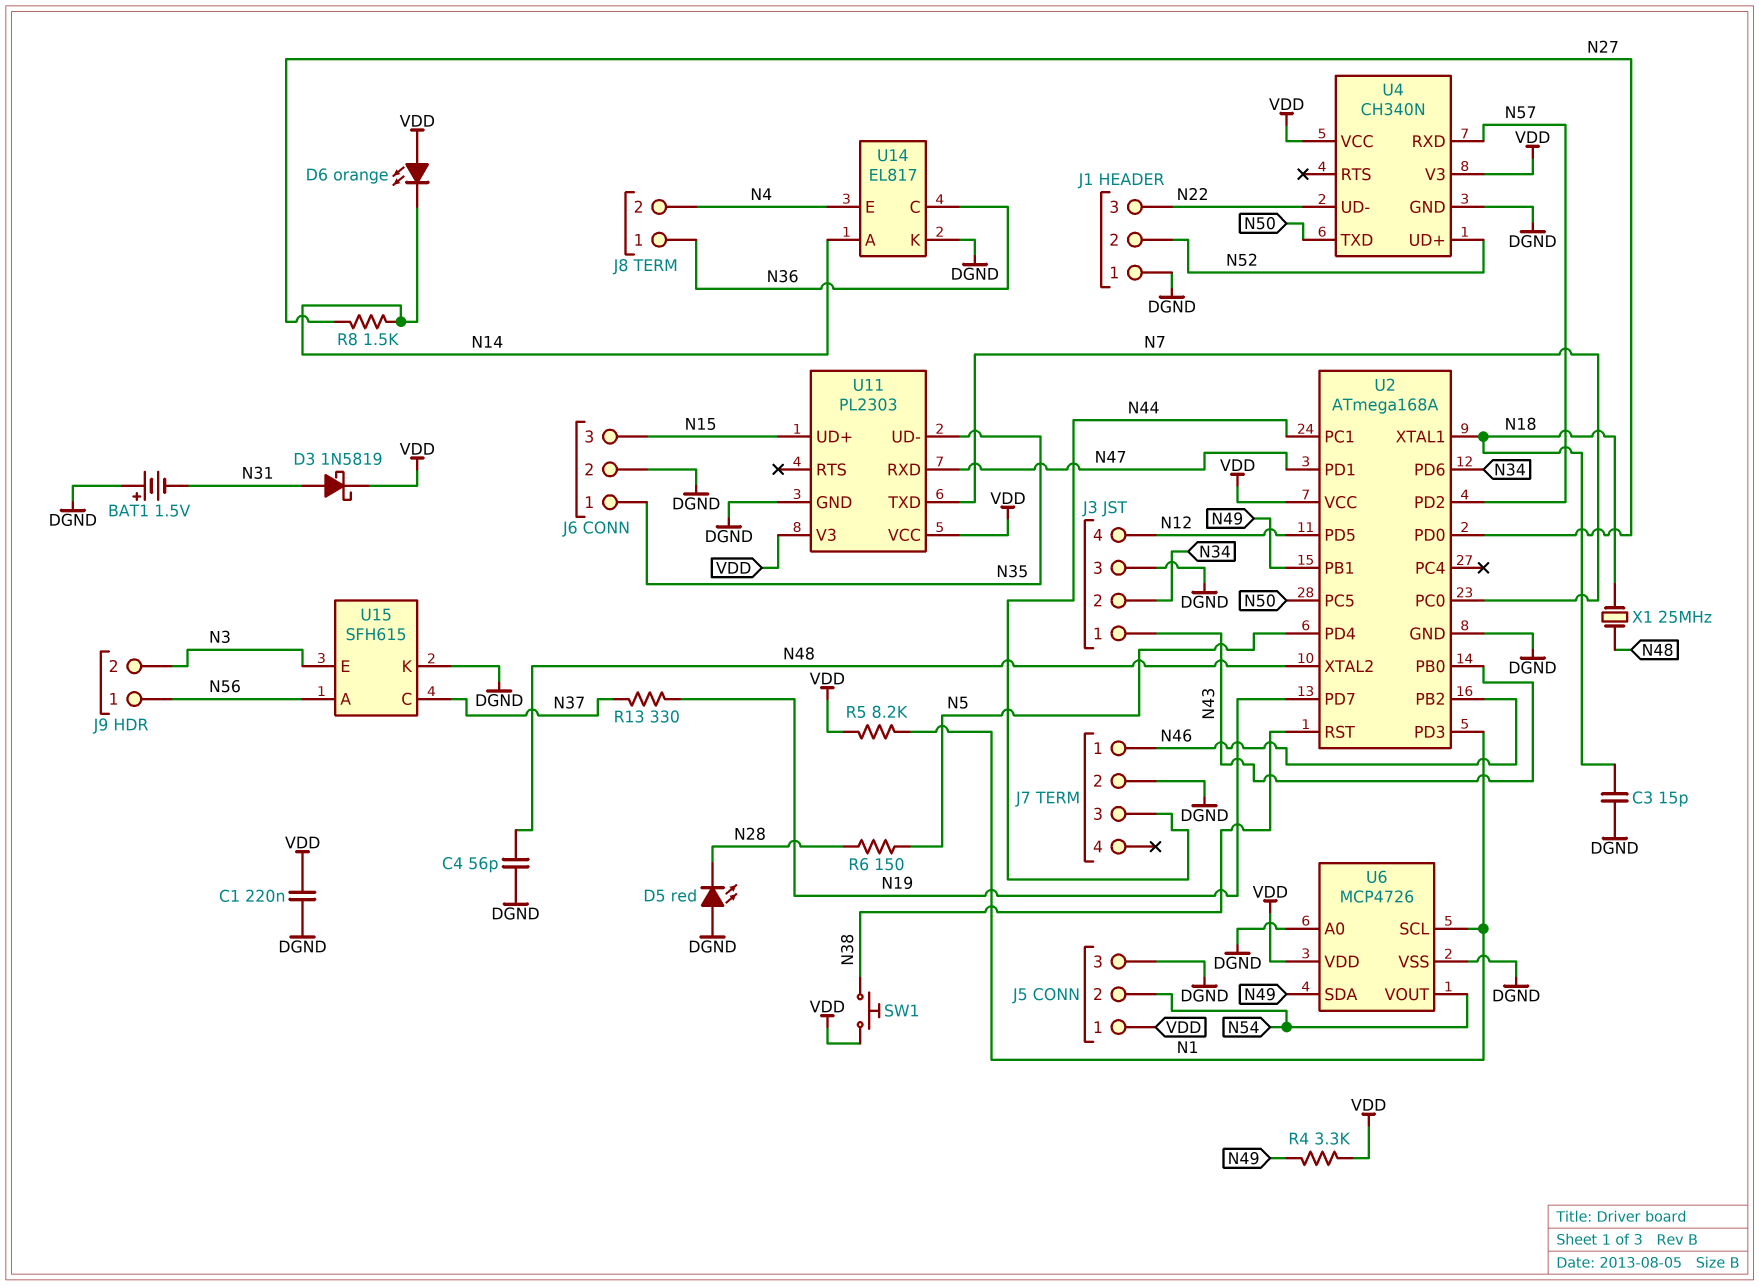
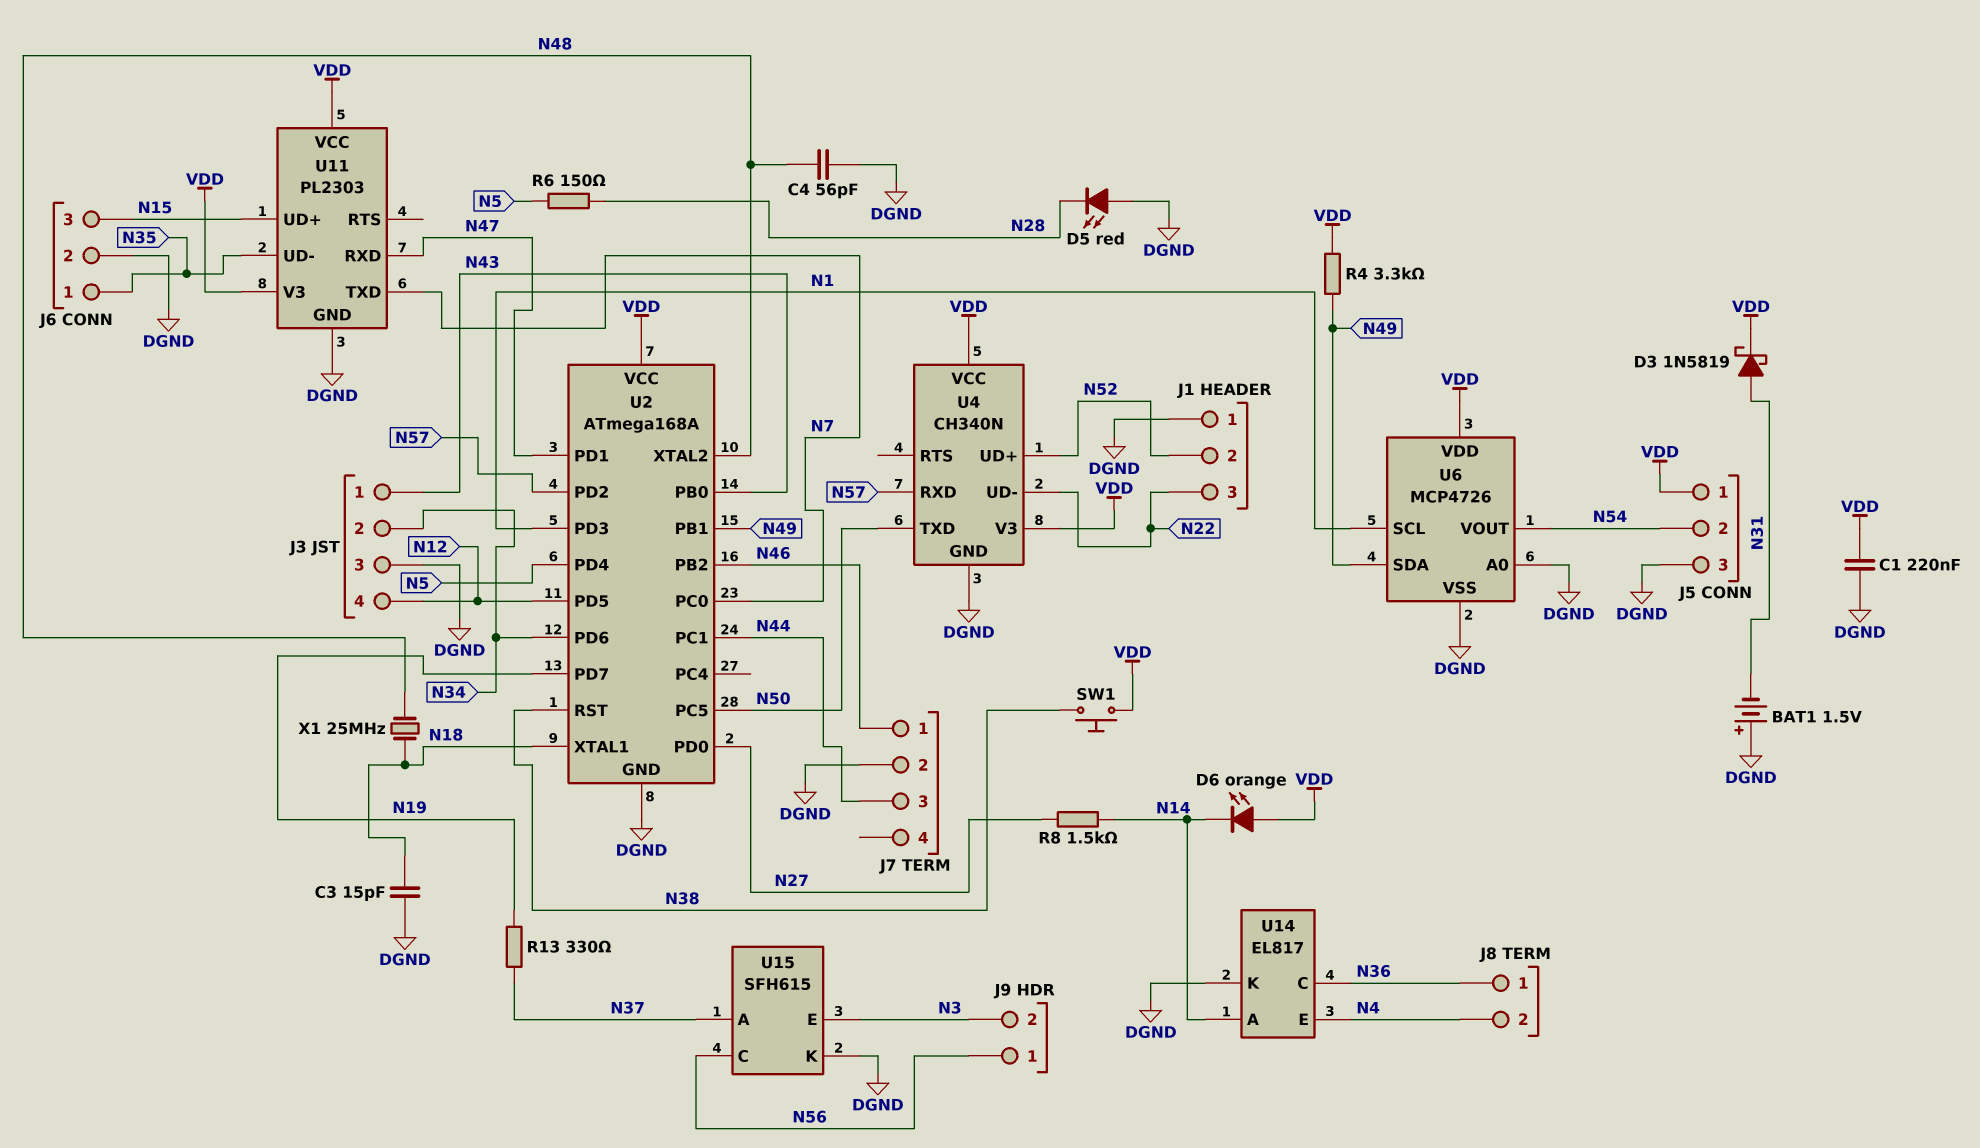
R5: 8.2k (N1, VDD) -> none
U15 pin A: N56 -> N37
U15 pin C: N37 -> N56

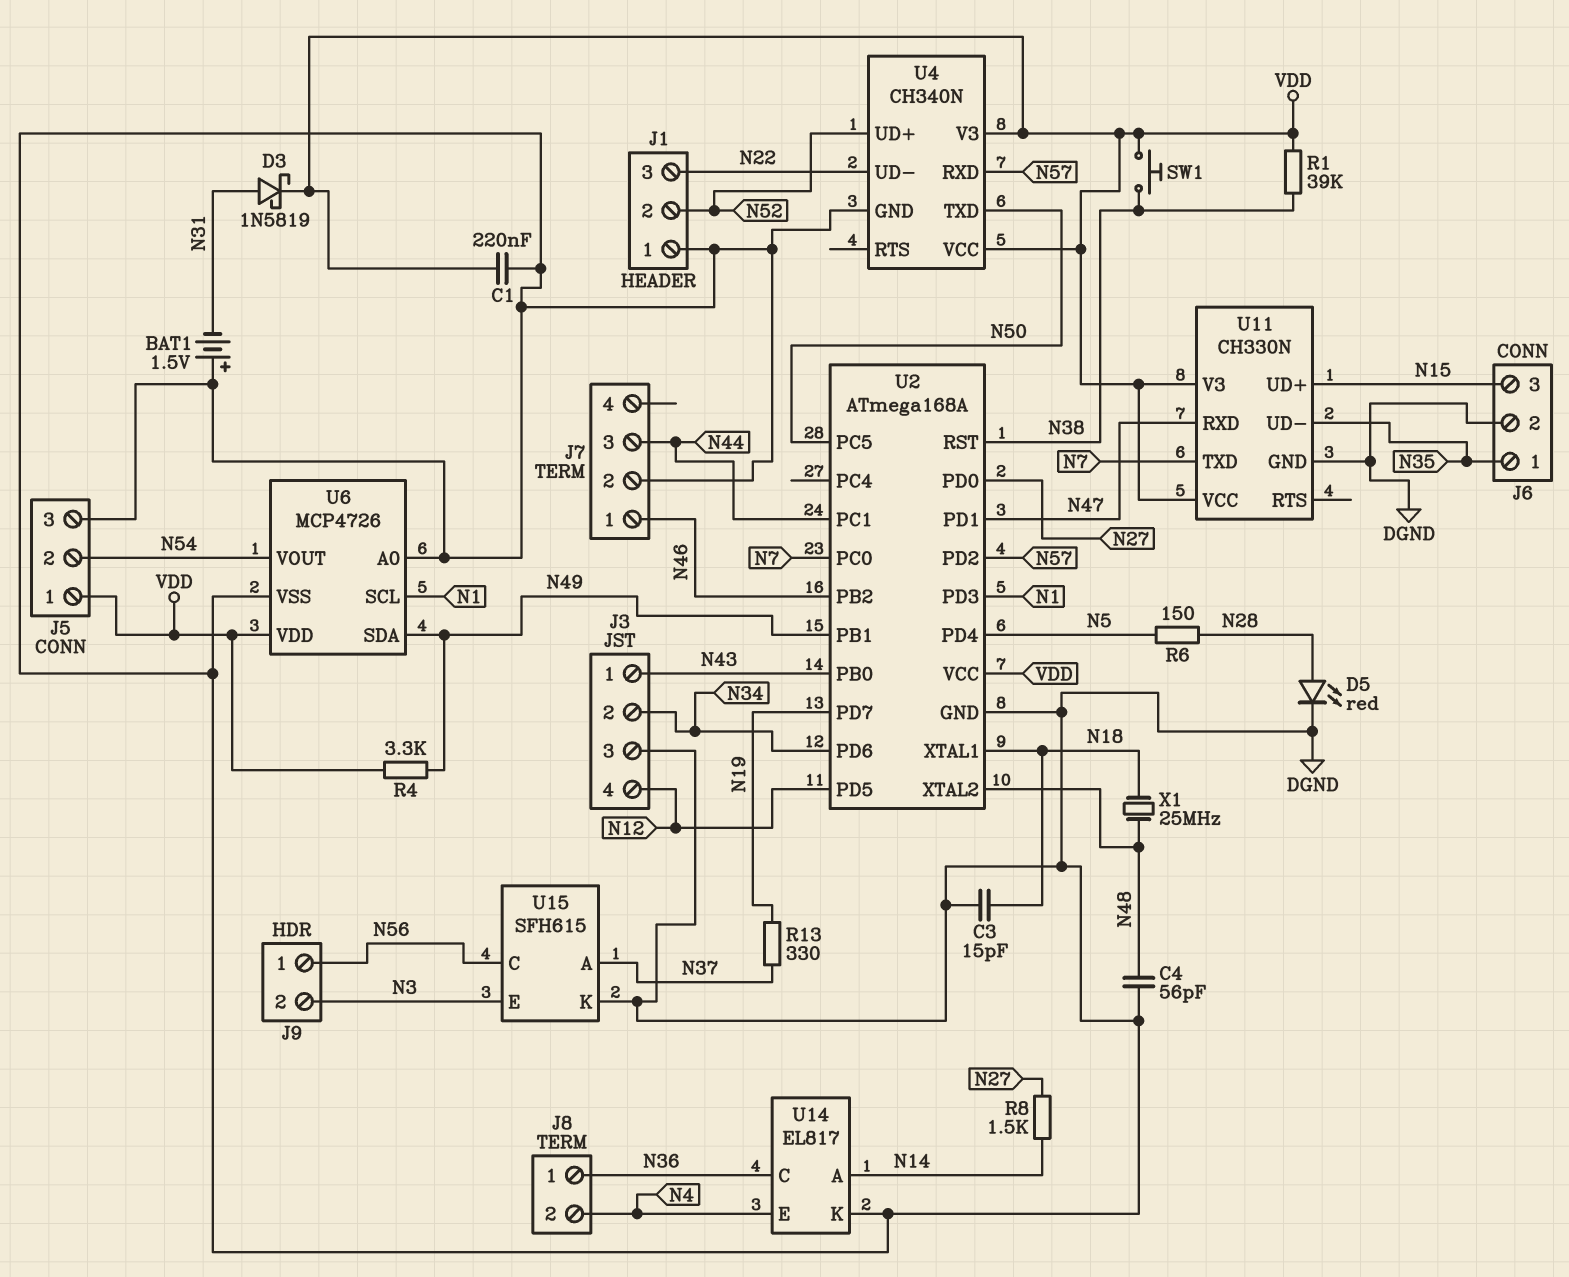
D5: LED red (A DGND, K N28) -> LED red (A N28, K DGND)
D6: LED orange (A VDD, K N14) -> none
R1: none -> 39k (N38, VDD)
U11: PL2303 -> CH330N

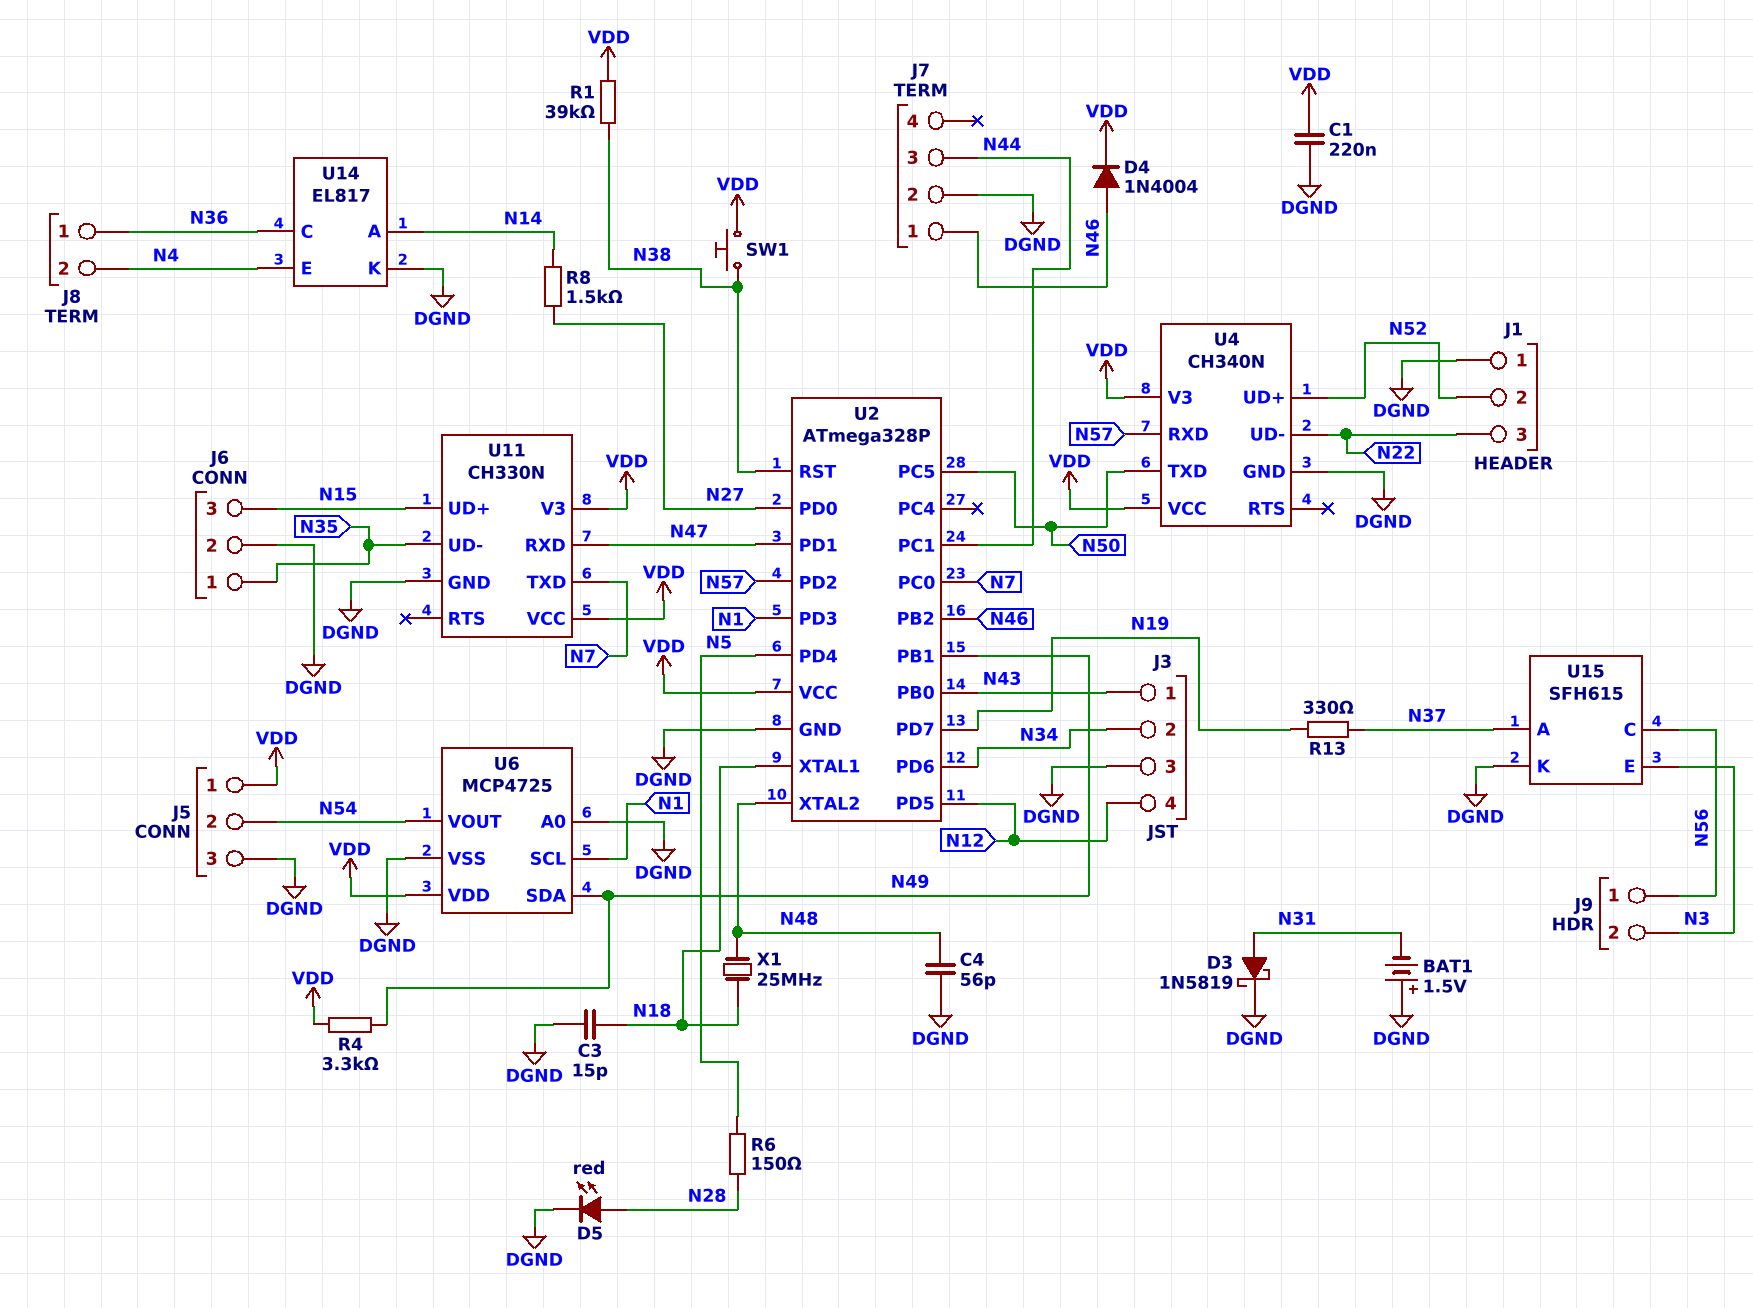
D3: schottky 1N5819 (A N31, K VDD) -> schottky 1N5819 (A N31, K DGND)
D4: none -> diode 1N4004 (A N46, K VDD)
U2: ATmega168A -> ATmega328P
U6: MCP4726 -> MCP4725

